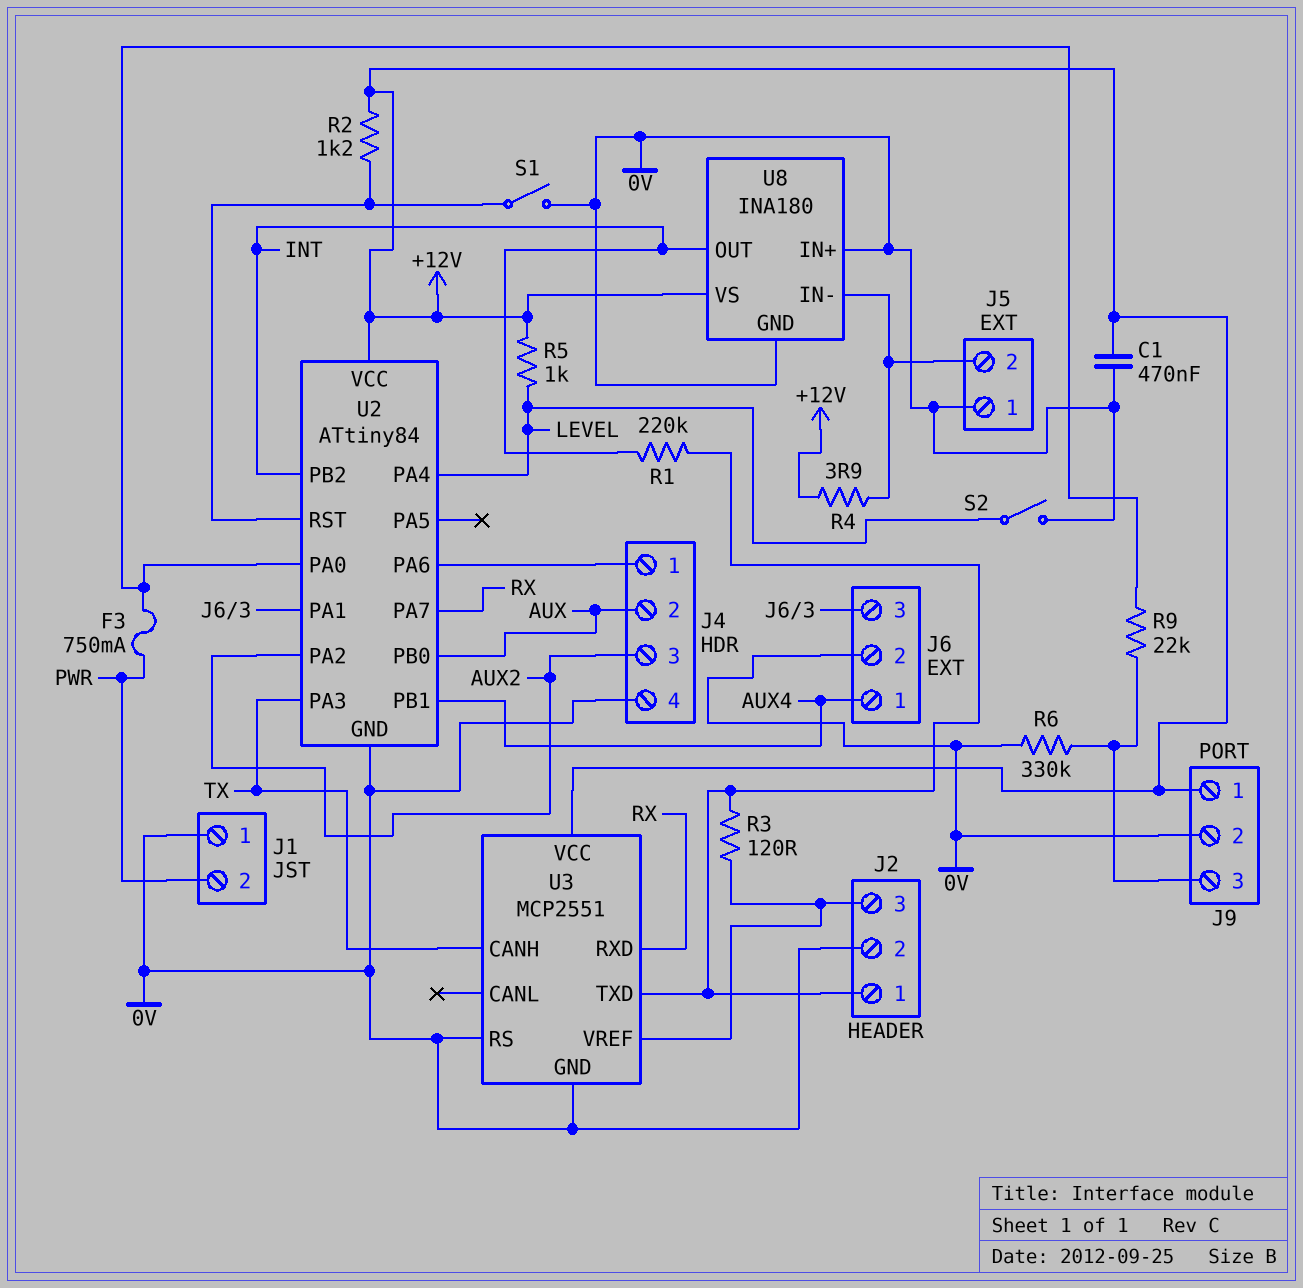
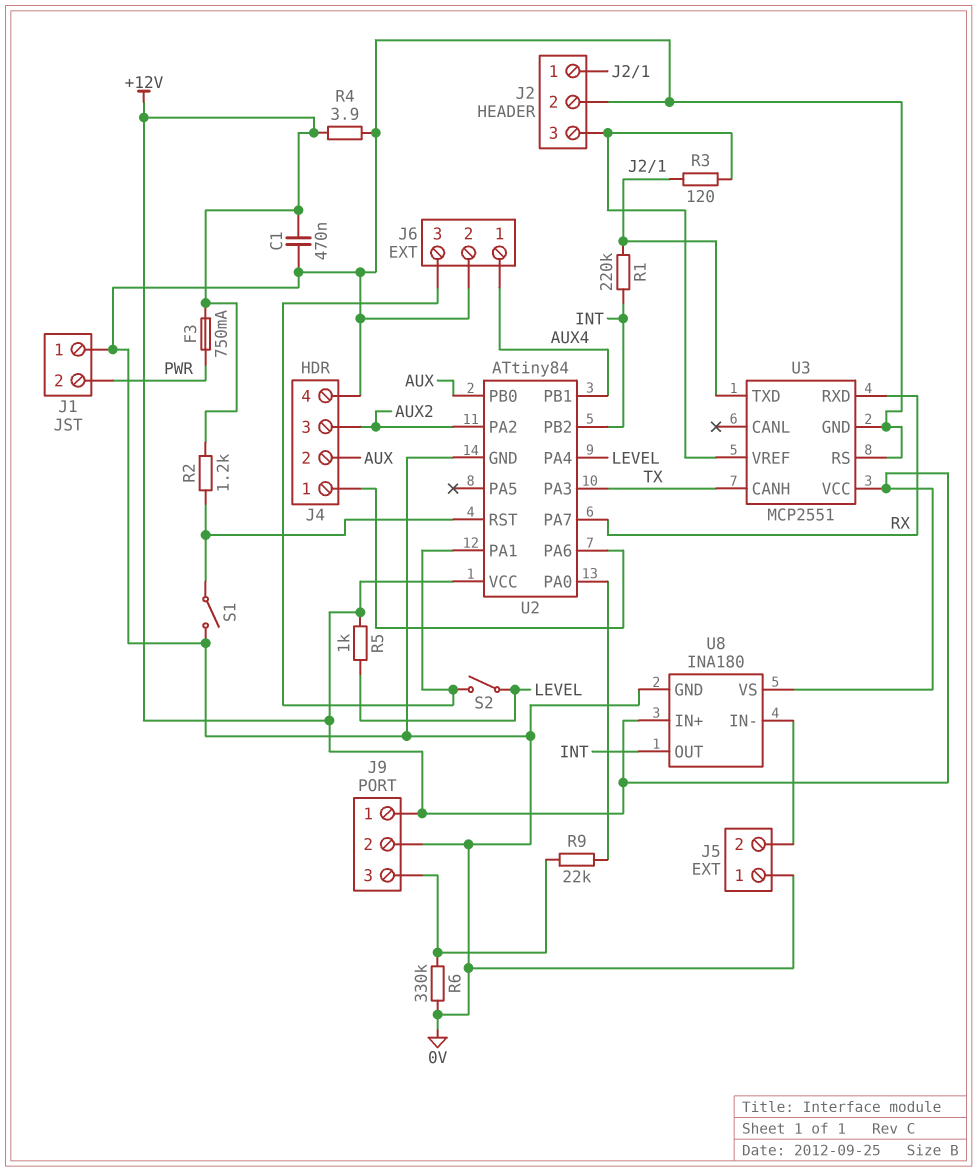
F3: 750mA (PWR, U2/PA0) -> 750mA (+12V, PWR)
R4: 3.9 (+12V, J5/2) -> 3.9 (+12V, 0V)
S2: switch (0V, LEVEL) -> switch (J6/3, LEVEL)
U8 pin IN+: 0V -> +12V

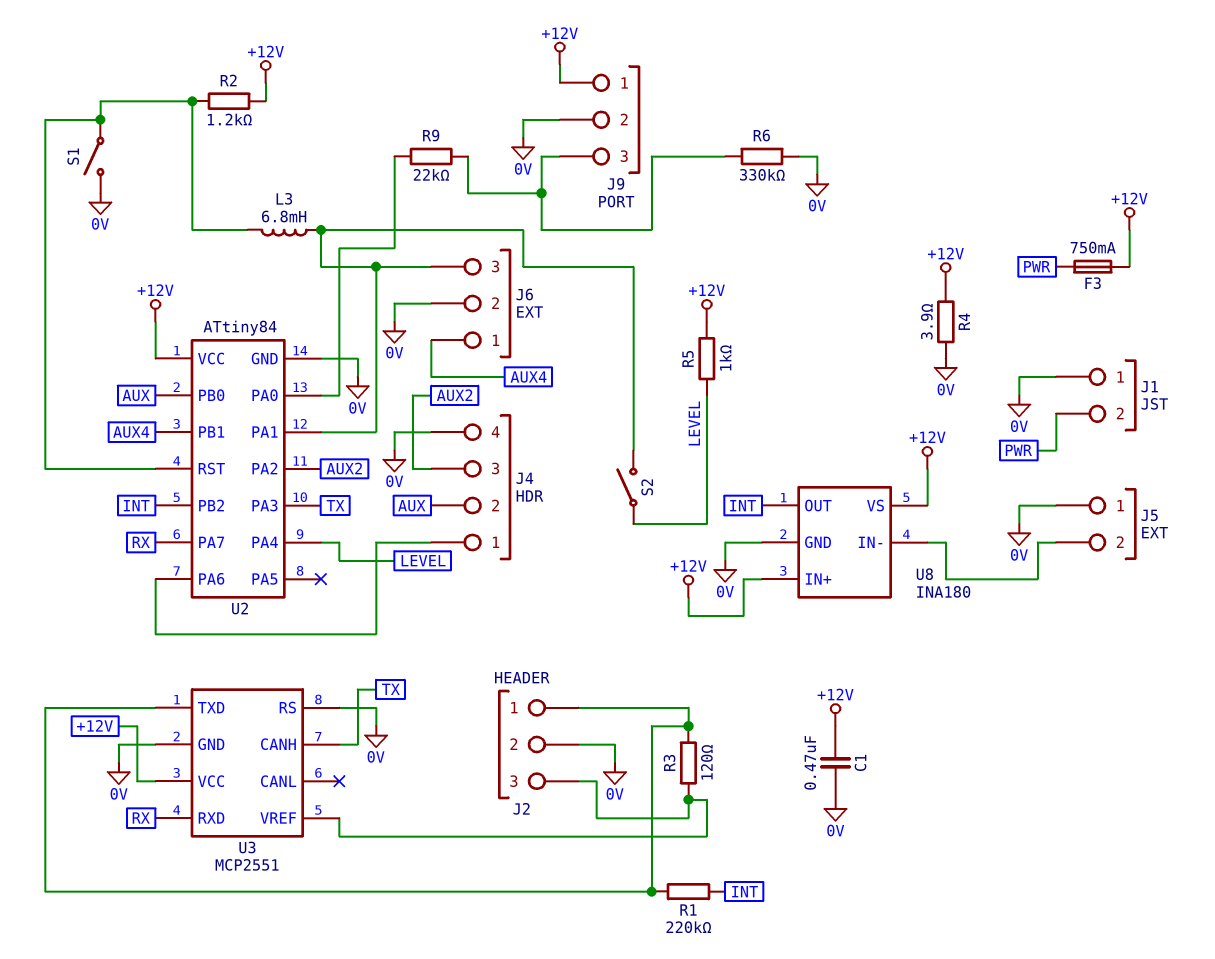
L3: none -> 6.8mH (J6/3, U2/RST)

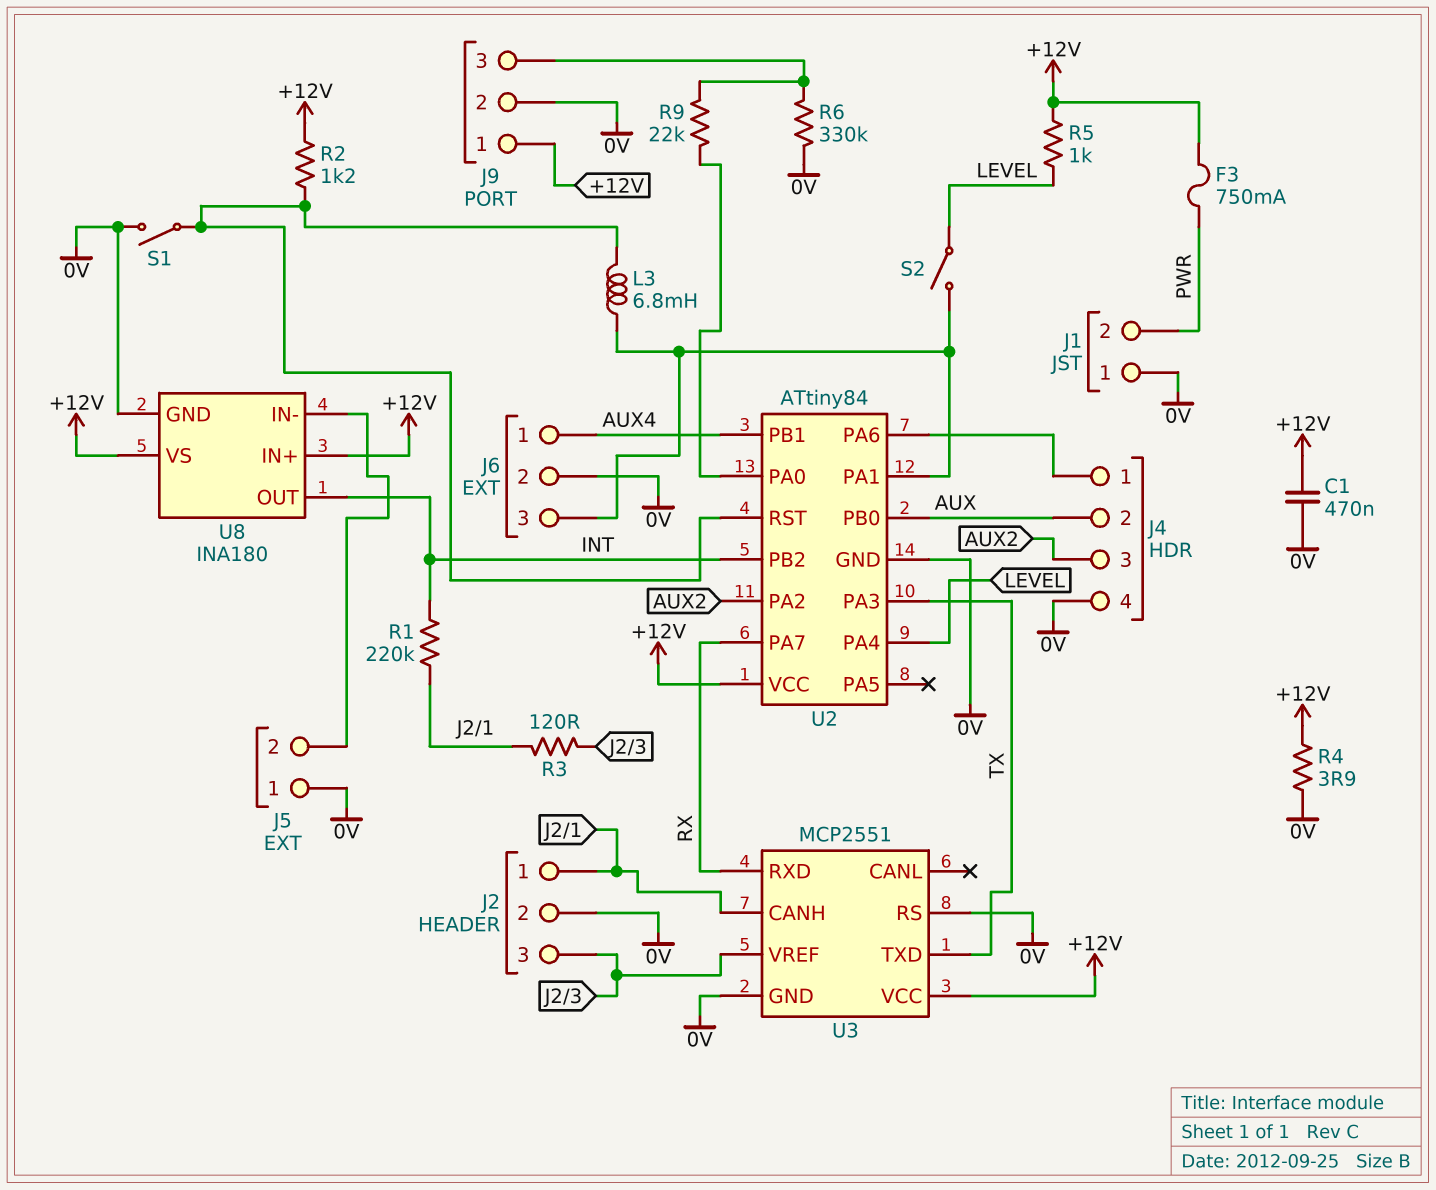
U3 pin CANH: TX -> J2/1
U3 pin TXD: J2/1 -> TX

